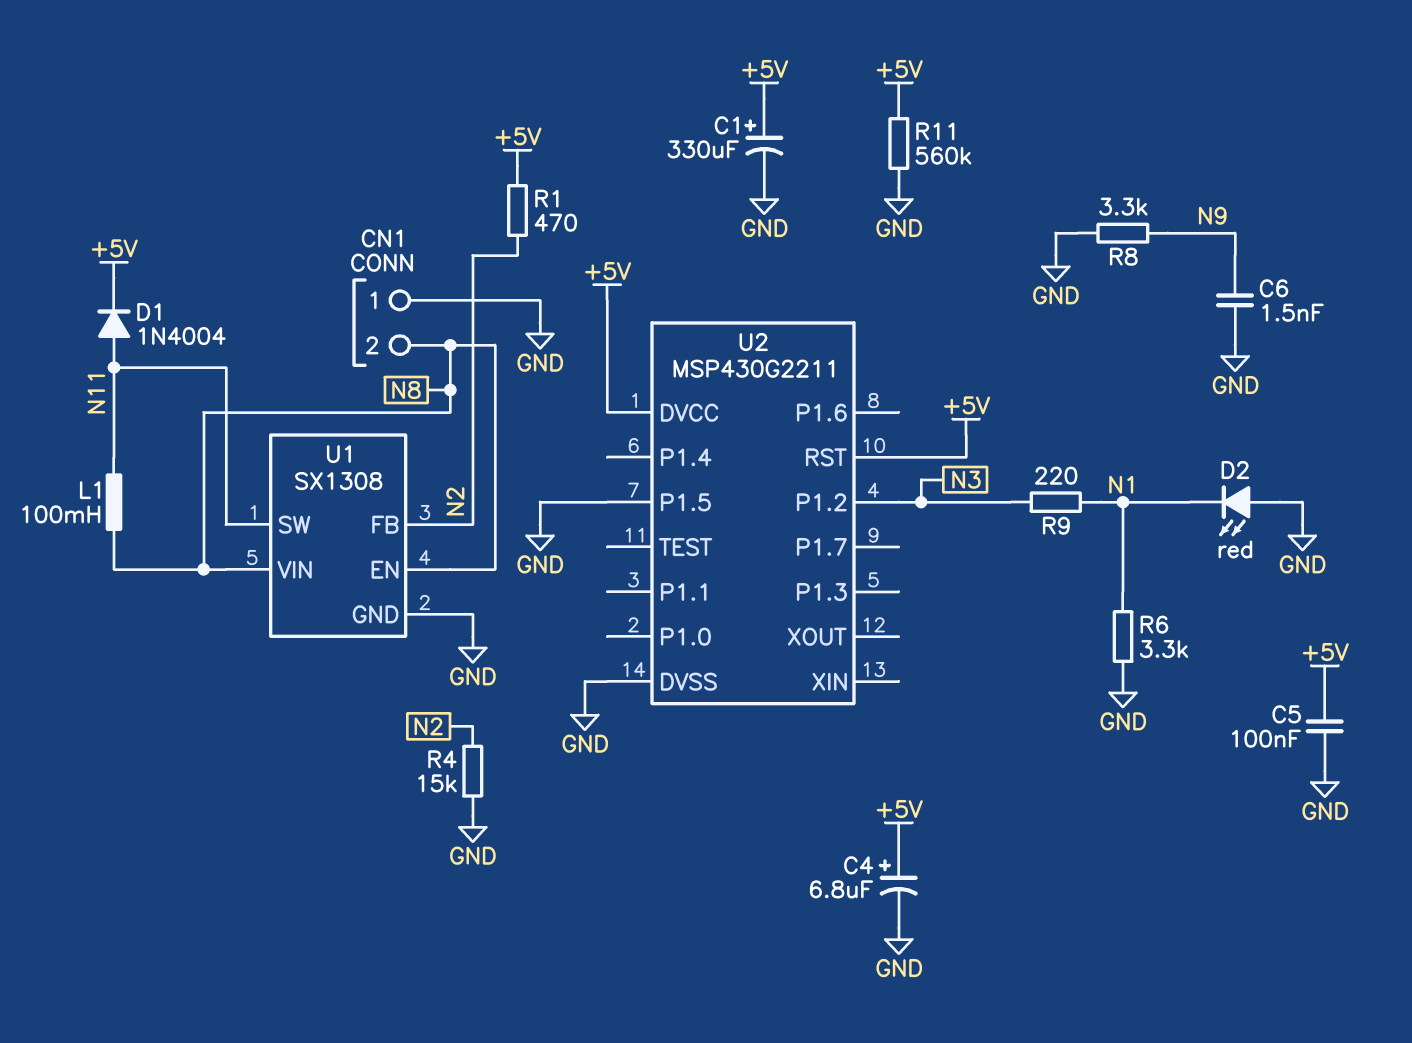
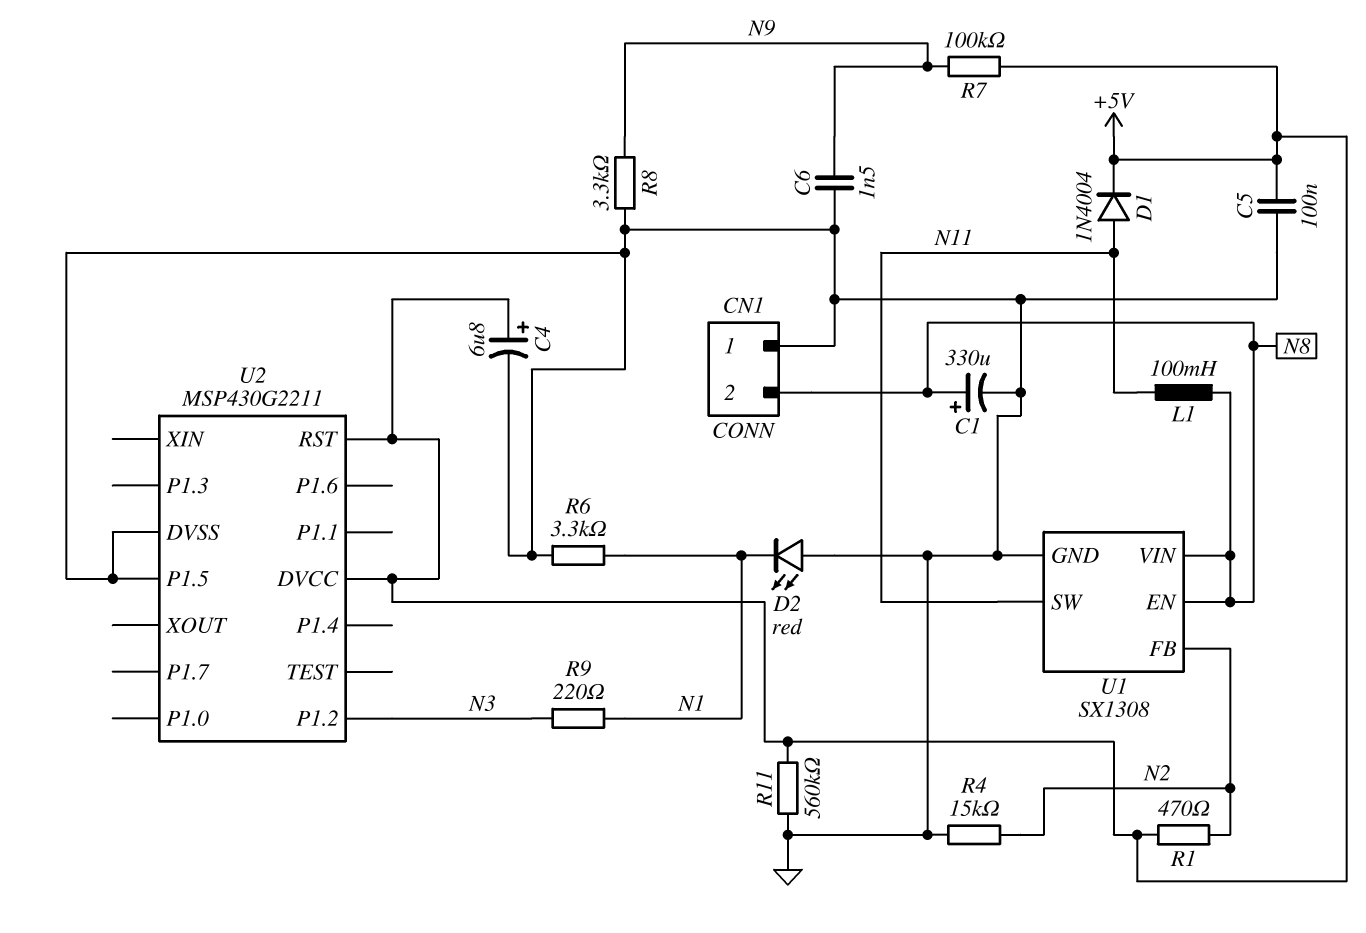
C1: 330uF (plus +5V, minus GND) -> 330uF (plus N8, minus GND)
R7: none -> 100k (+5V, N9)

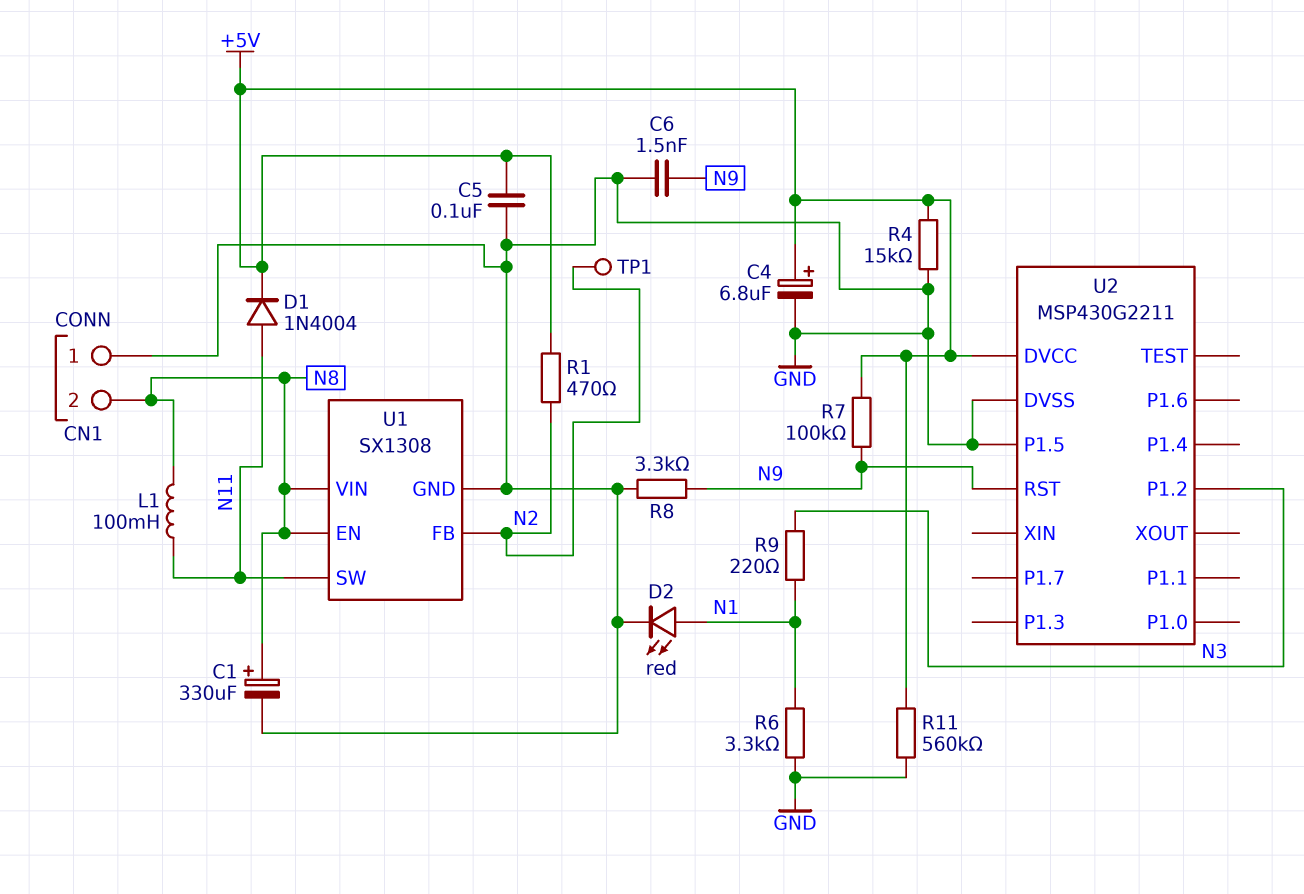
D2: LED red (A GND, K N1) -> LED red (A N1, K GND)
R4: 15k (GND, N2) -> 15k (+5V, GND)
TP1: none -> test point (N2)
U2 pin RST: +5V -> N9

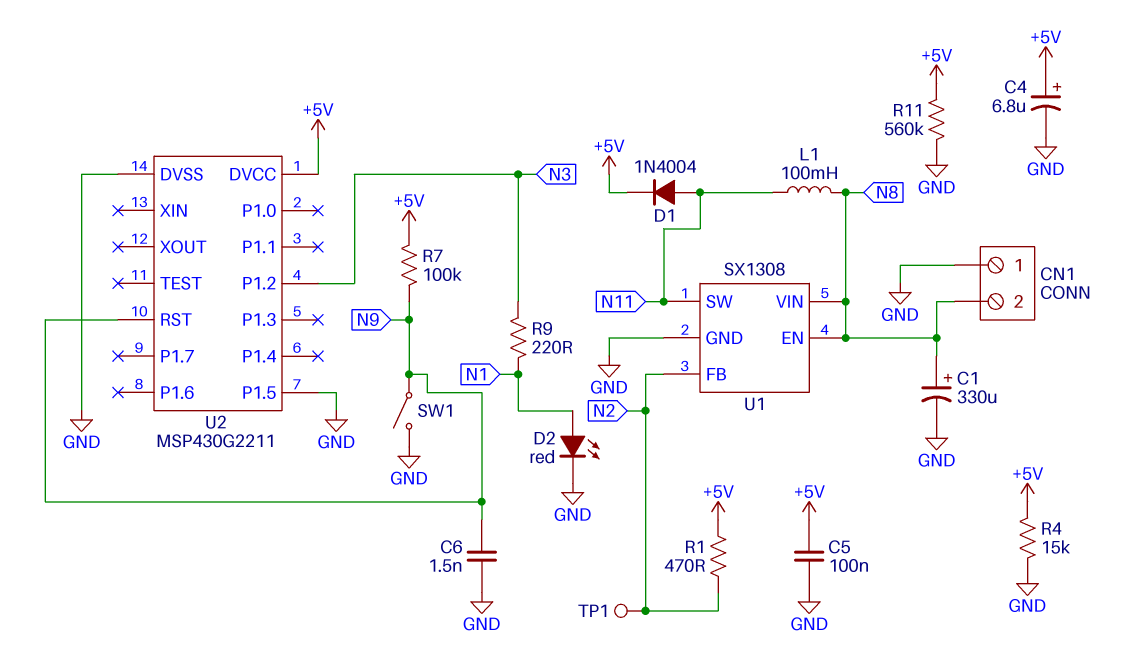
R6: 3.3k (GND, N1) -> none
R8: 3.3k (GND, N9) -> none
SW1: none -> switch (GND, N9)

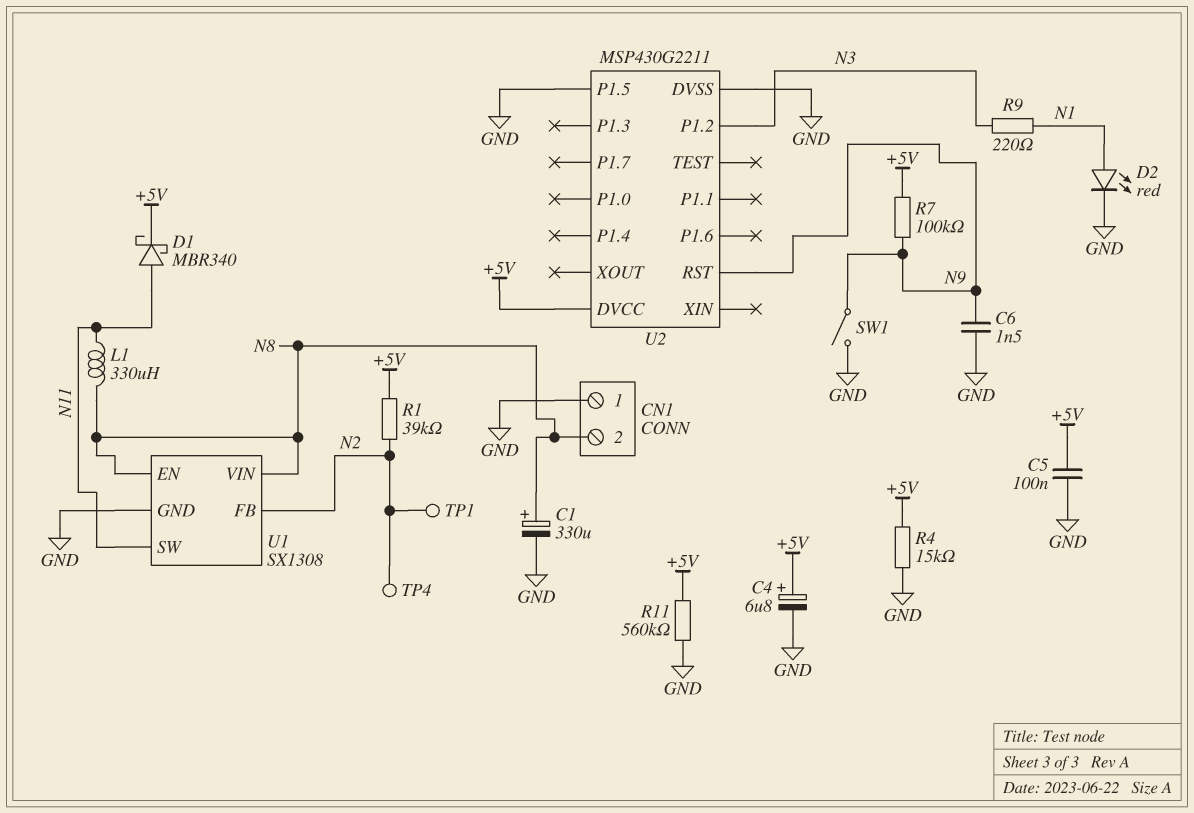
D1: diode 1N4004 (A N11, K +5V) -> schottky MBR340 (A N11, K +5V)
L1: 100mH (N8, N11) -> 330uH (N8, N11)
R1: 470 (+5V, N2) -> 39k (+5V, N2)
TP4: none -> test point (N2)

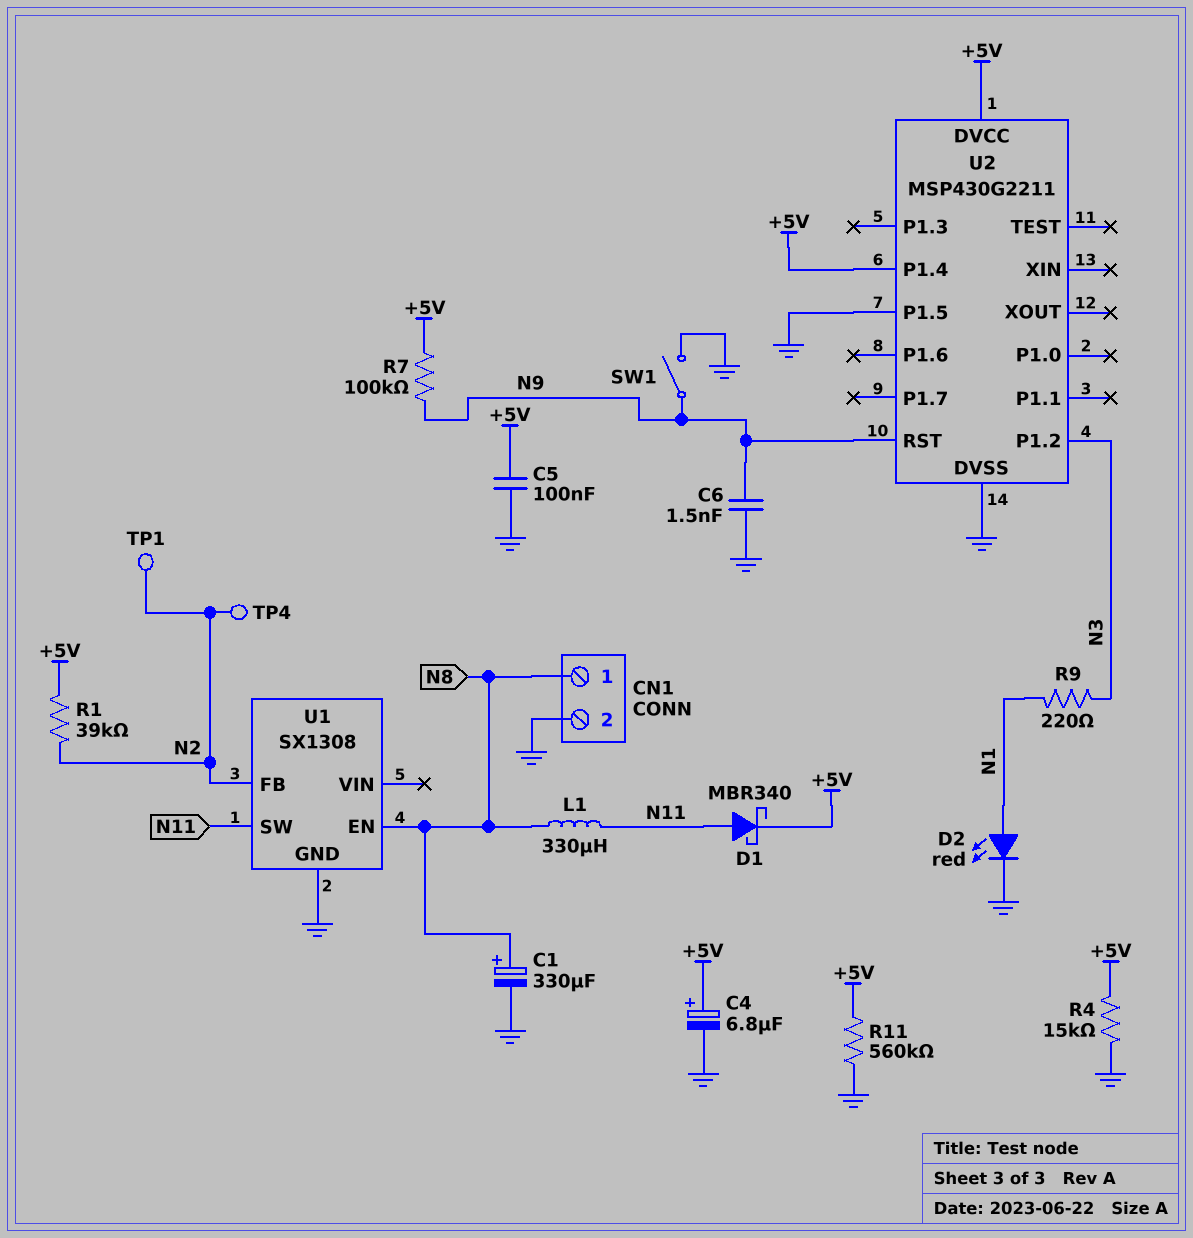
CN1 pin 1: GND -> N8
CN1 pin 2: N8 -> GND
U1 pin VIN: N8 -> none
U2 pin P1.4: none -> +5V

